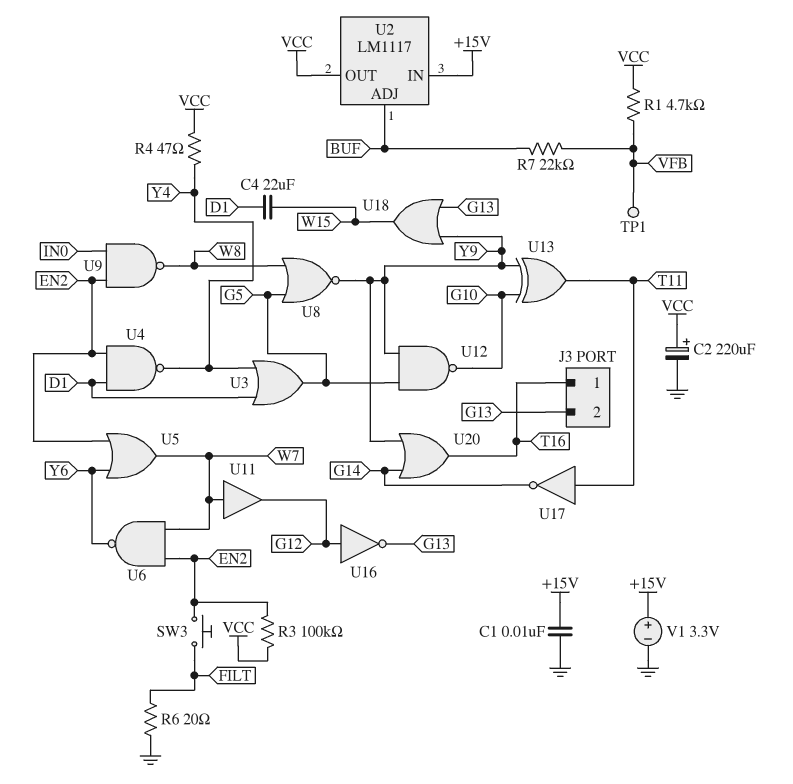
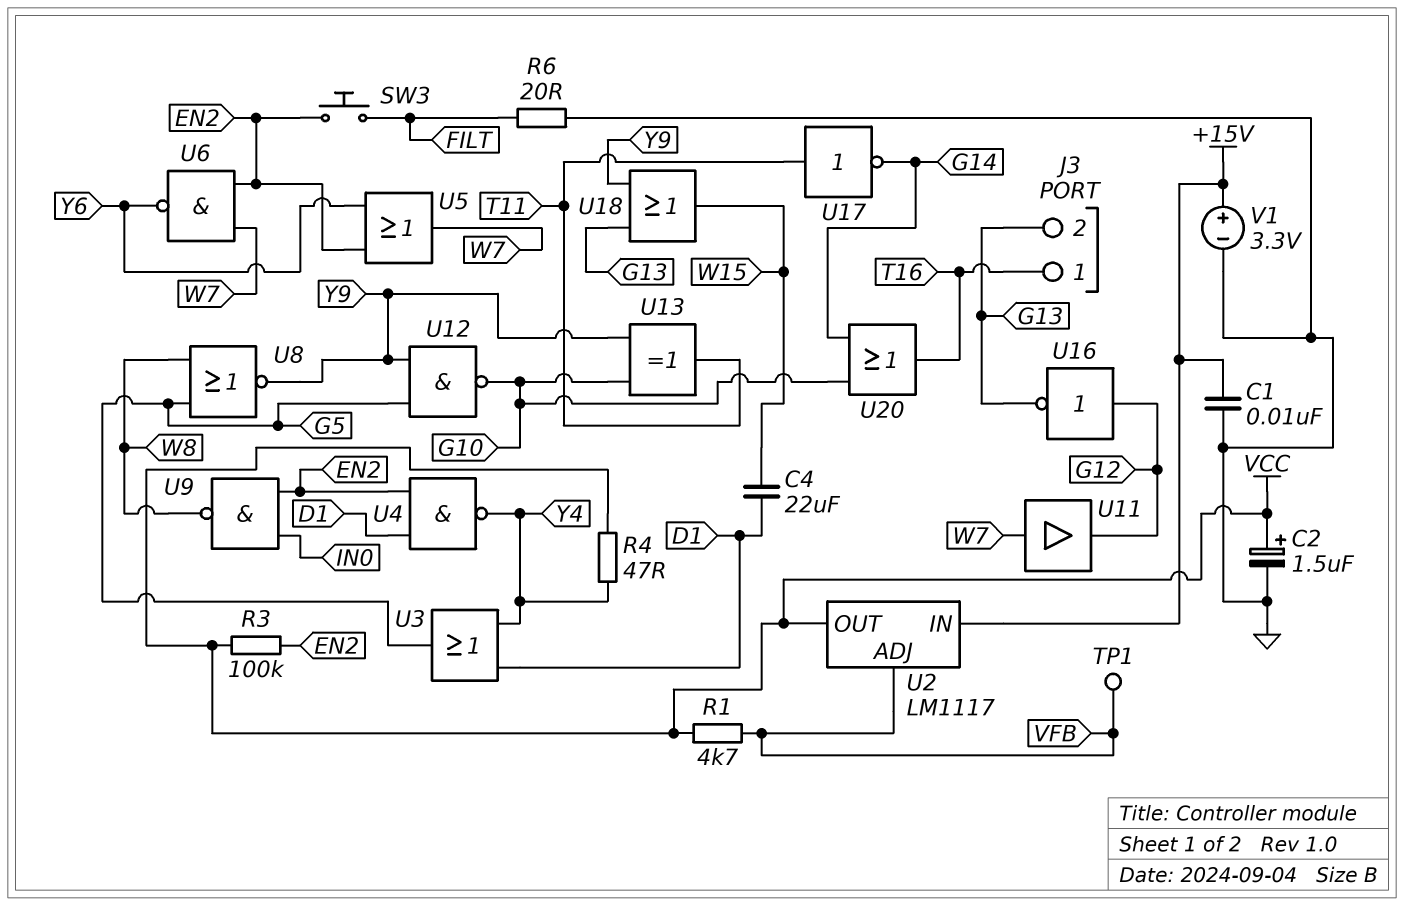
C2: 220uF (plus VCC, minus GND) -> 1.5uF (plus VCC, minus GND)
R7: 22k (BUF, VFB) -> none
U2 pin ADJ: BUF -> VFB
U20: OR (in G14, in Y9, out T16) -> OR (in G10, in G14, out T16)

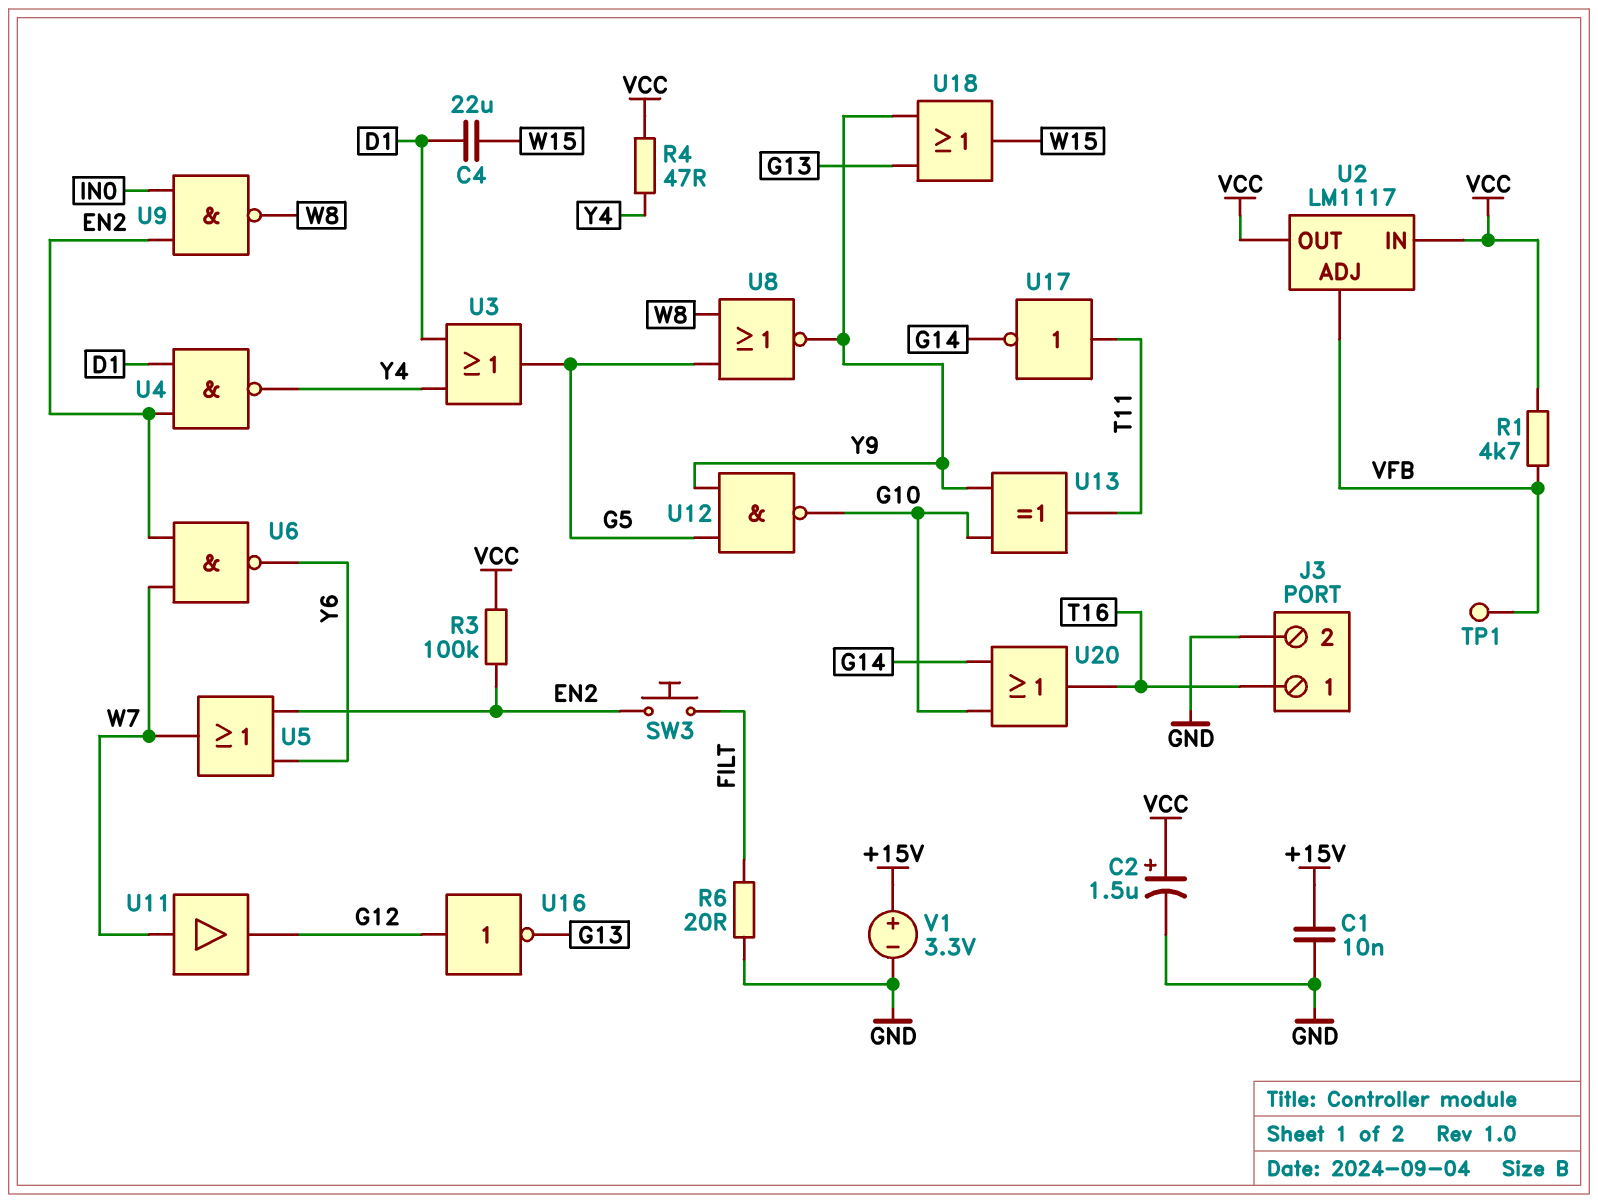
J3 pin 2: G13 -> GND
U2 pin IN: +15V -> VCC

